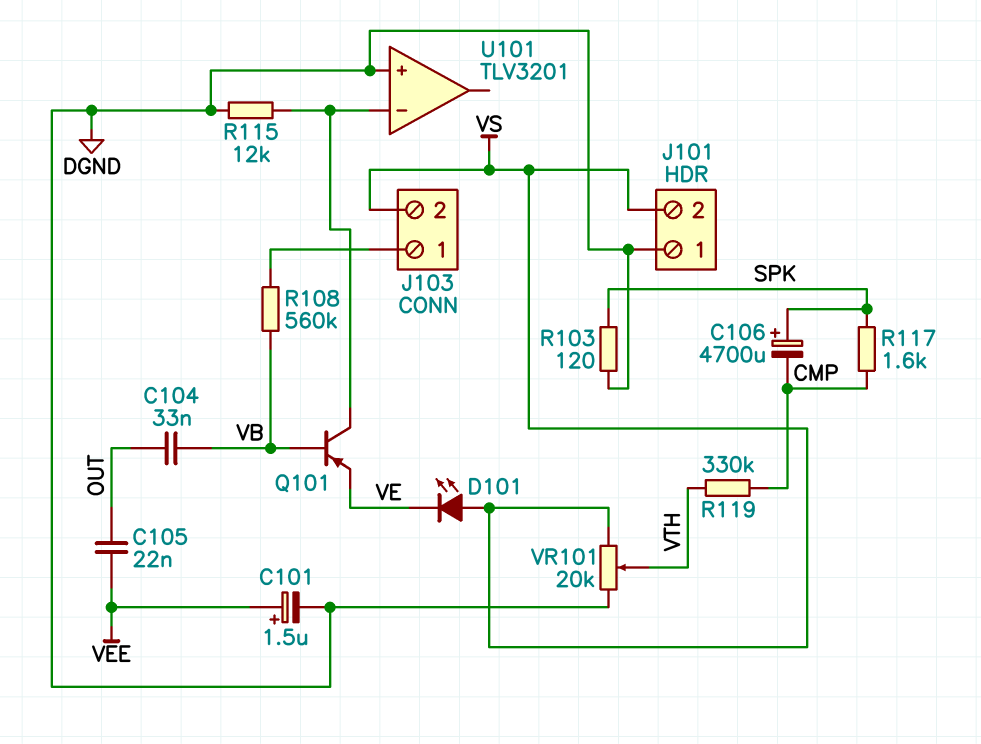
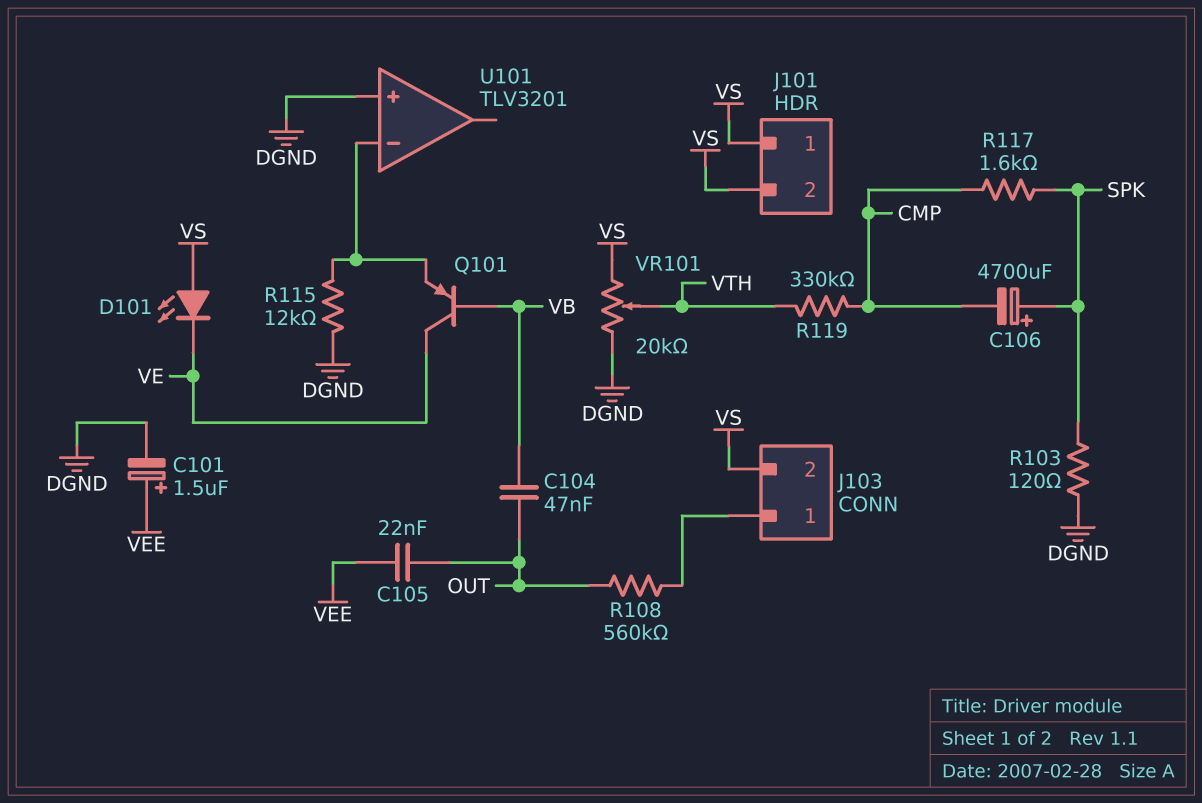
C104: 33nF (OUT, VB) -> 47nF (OUT, VB)
J101 pin 1: DGND -> VS
Q101: PNP (B VB, C U101/in-, E VE) -> PNP (B VB, C VE, E U101/in-)
R108: 560k (J103/1, VB) -> 560k (J103/1, OUT)

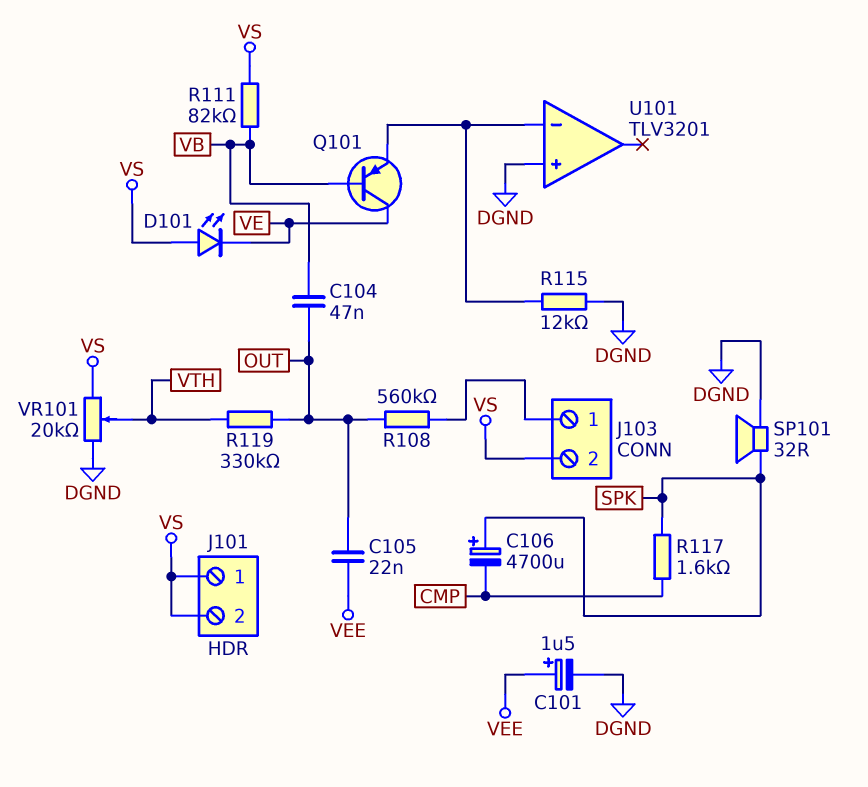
R103: 120 (DGND, SPK) -> none
R111: none -> 82k (VB, VS)
R119: 330k (CMP, VTH) -> 330k (OUT, VTH)
SP101: none -> speaker 32R (DGND, SPK)

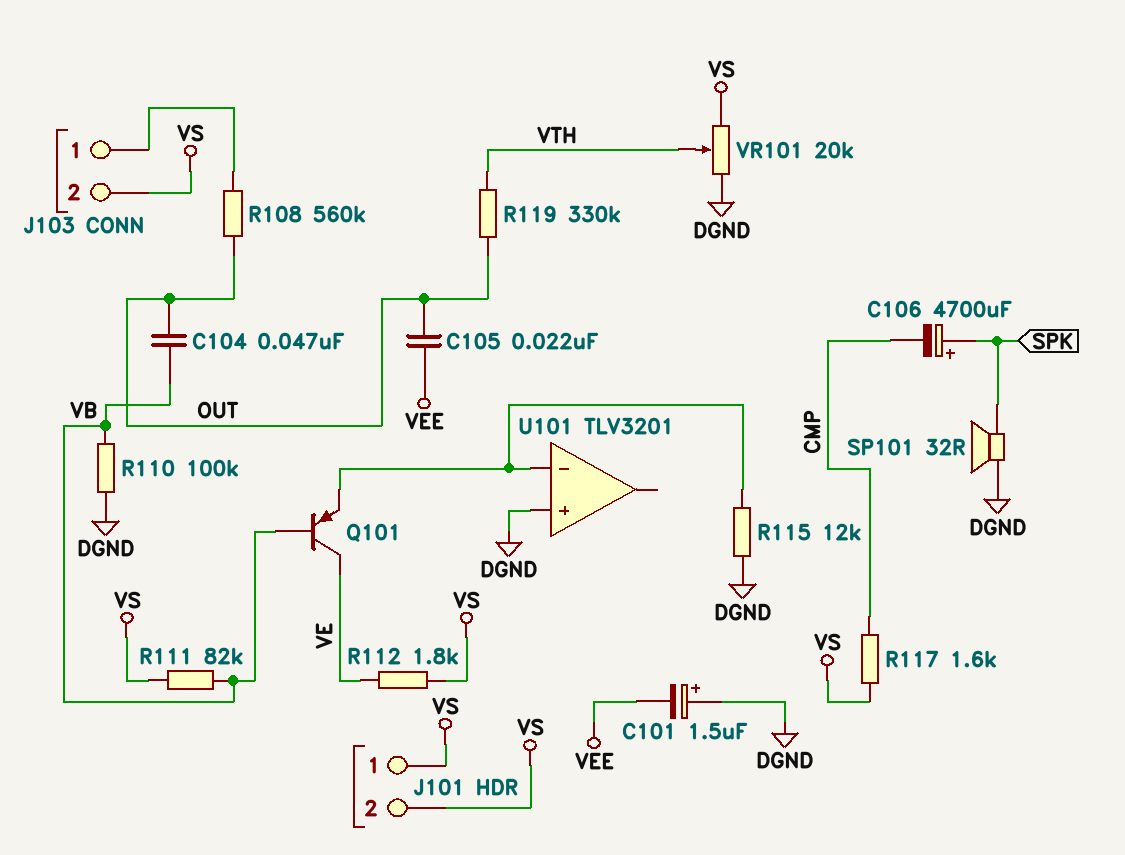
C101: 1.5uF (plus VEE, minus DGND) -> 1.5uF (plus DGND, minus VEE)
D101: LED (A VS, K VE) -> none
R110: none -> 100k (DGND, VB)
R112: none -> 1.8k (VE, VS)
R117: 1.6k (CMP, SPK) -> 1.6k (CMP, VS)

